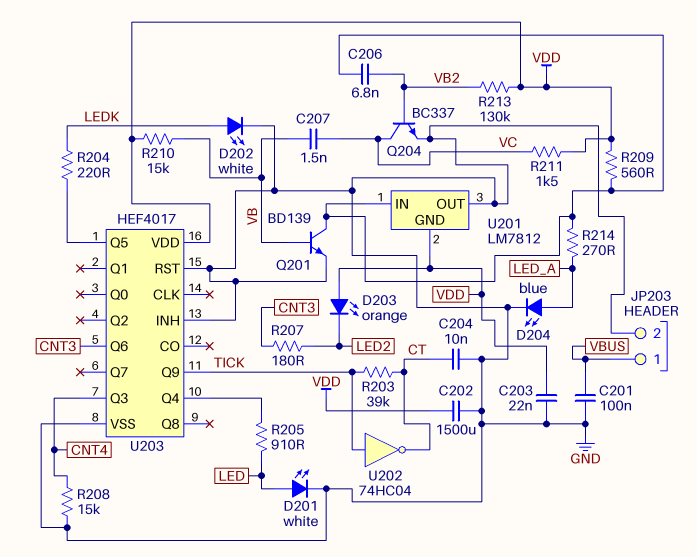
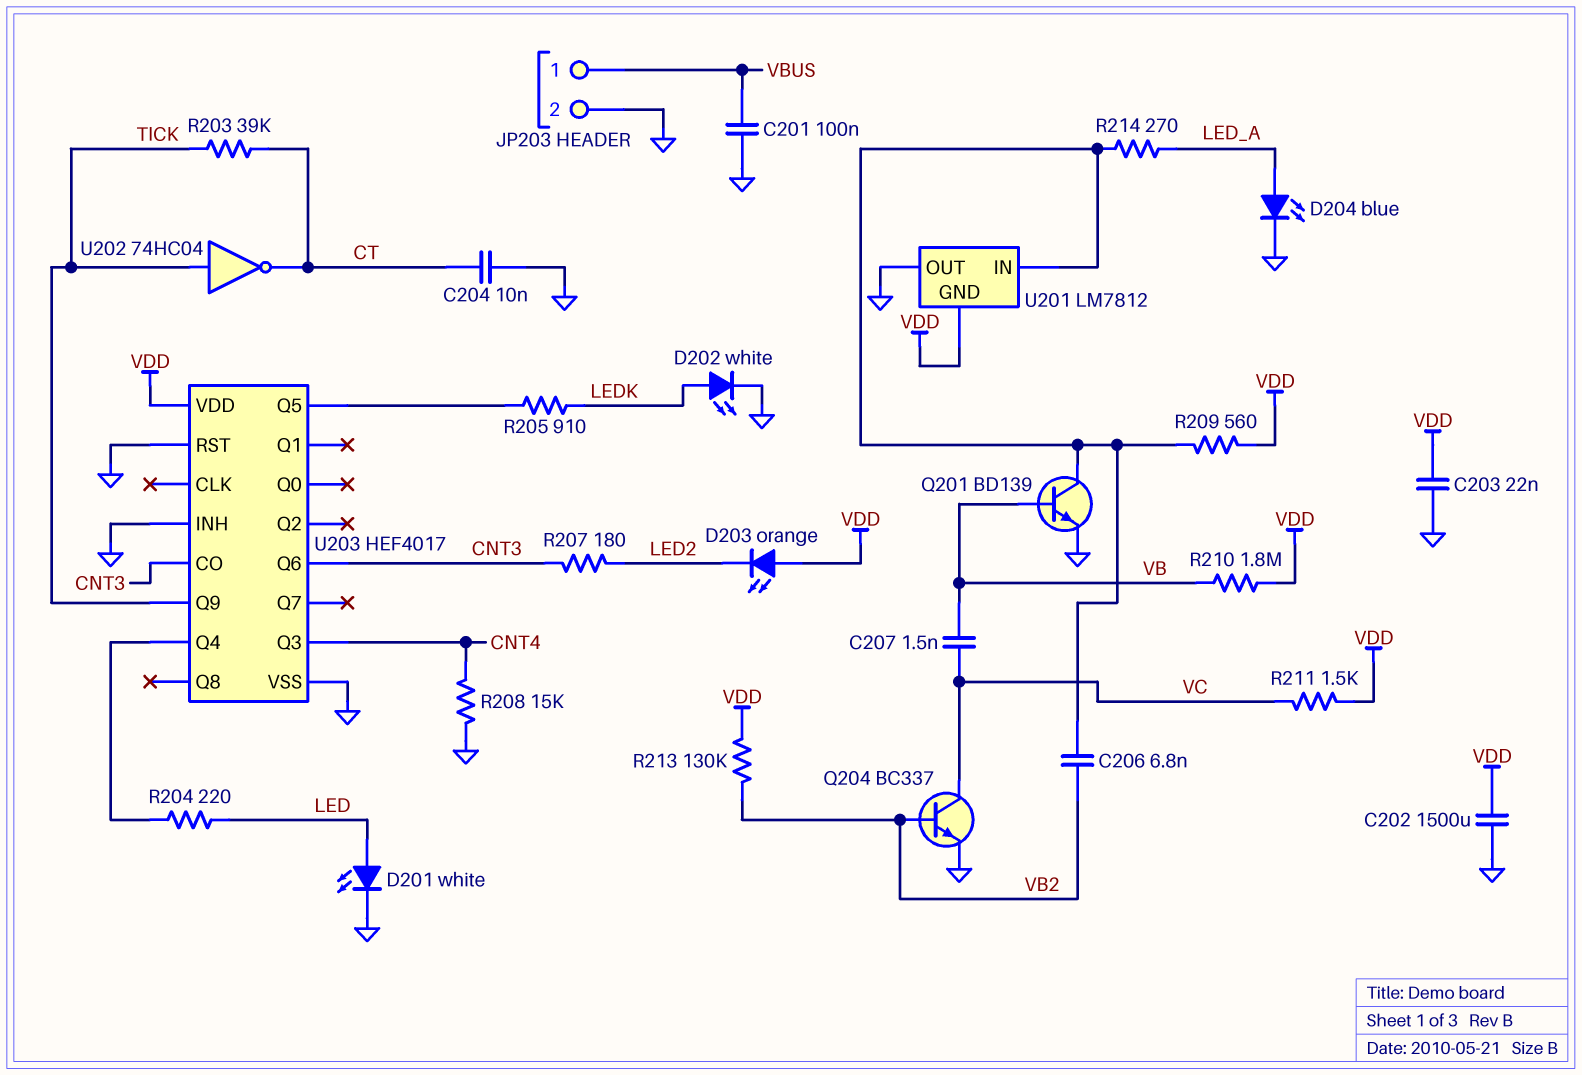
R204: 220 (LEDK, U203/Q5) -> 220 (LED, U203/Q4)
R205: 910 (LED, U203/Q4) -> 910 (LEDK, U203/Q5)
R210: 15k (VB, VDD) -> 1.8M (VB, VDD)
U203 pin CO: none -> CNT3

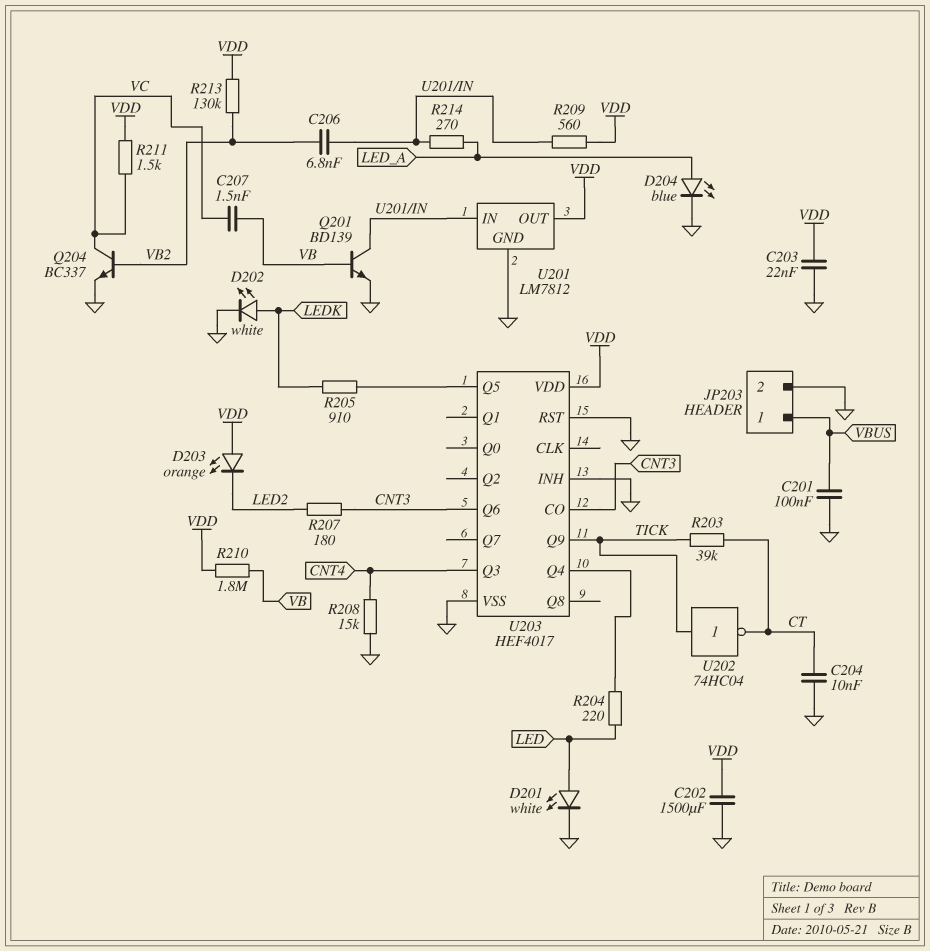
U201 pin GND: VDD -> GND
U201 pin OUT: GND -> VDD

